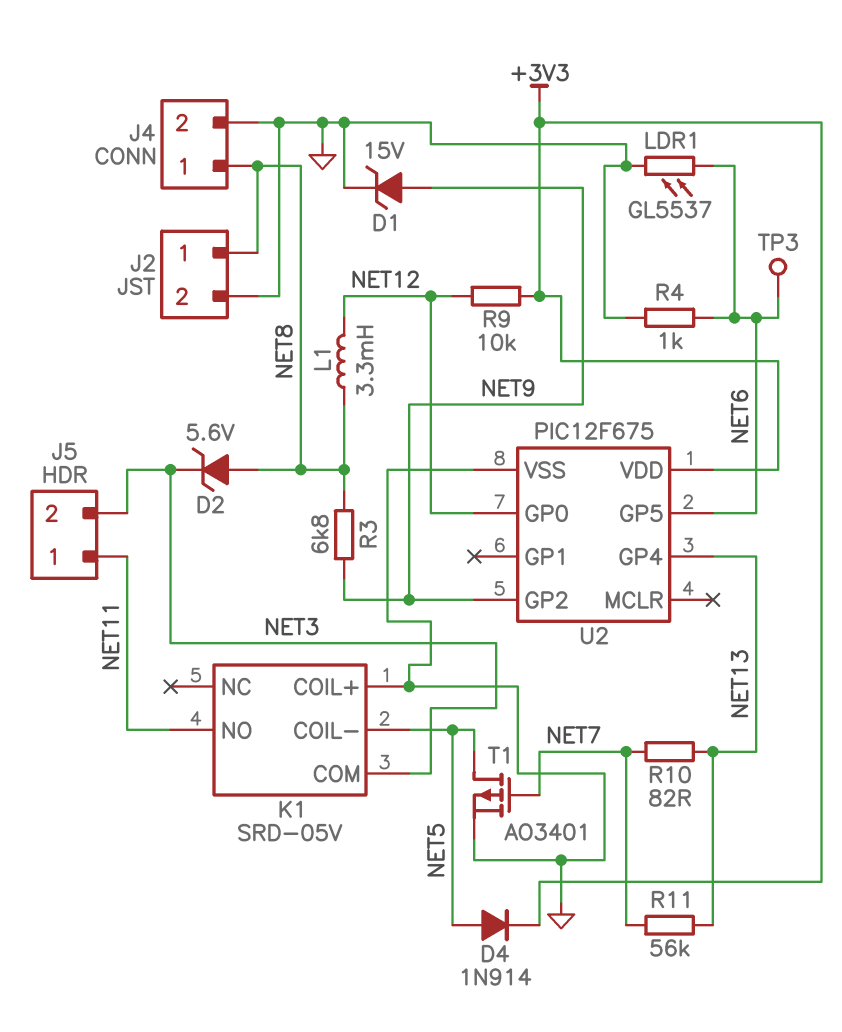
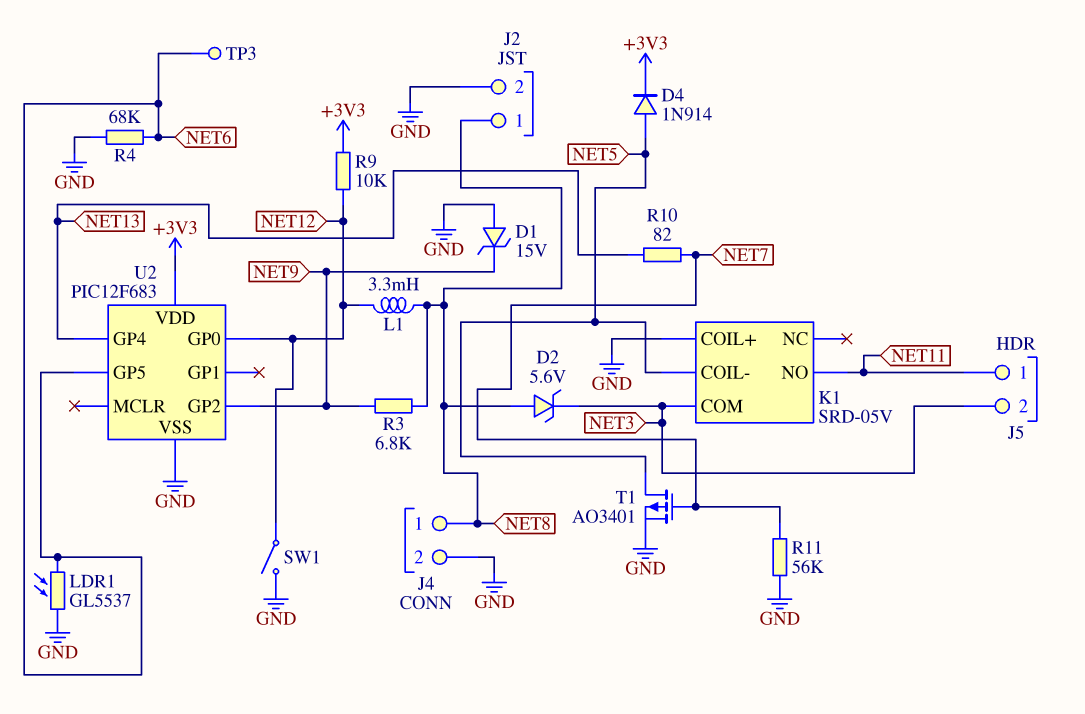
D1: zener 15V (A NET9, K GND) -> zener 15V (A GND, K NET9)
R4: 1k (GND, NET6) -> 68k (GND, NET6)
R11: 56k (NET7, NET13) -> 56k (GND, NET7)
SW1: none -> switch (GND, NET12)
U2: PIC12F675 -> PIC12F683

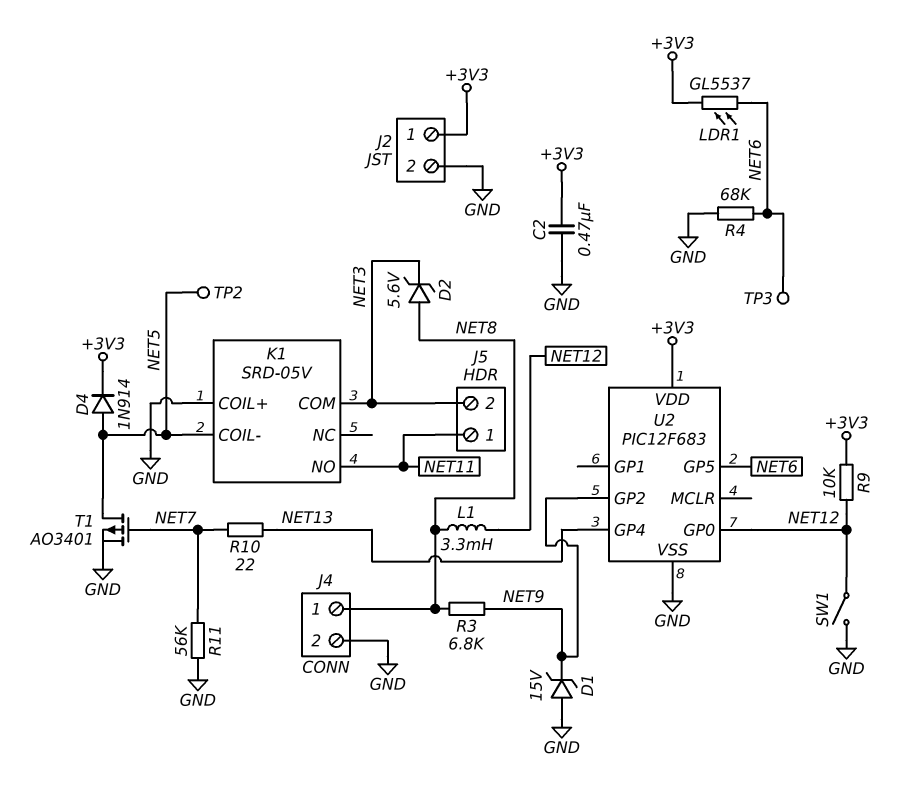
C2: none -> 470nF (+3V3, GND)
J2 pin 1: NET8 -> +3V3
LDR1: GL5537 (GND, NET6) -> GL5537 (+3V3, NET6)
R10: 82 (NET7, NET13) -> 22 (NET7, NET13)
TP2: none -> test point (NET5)

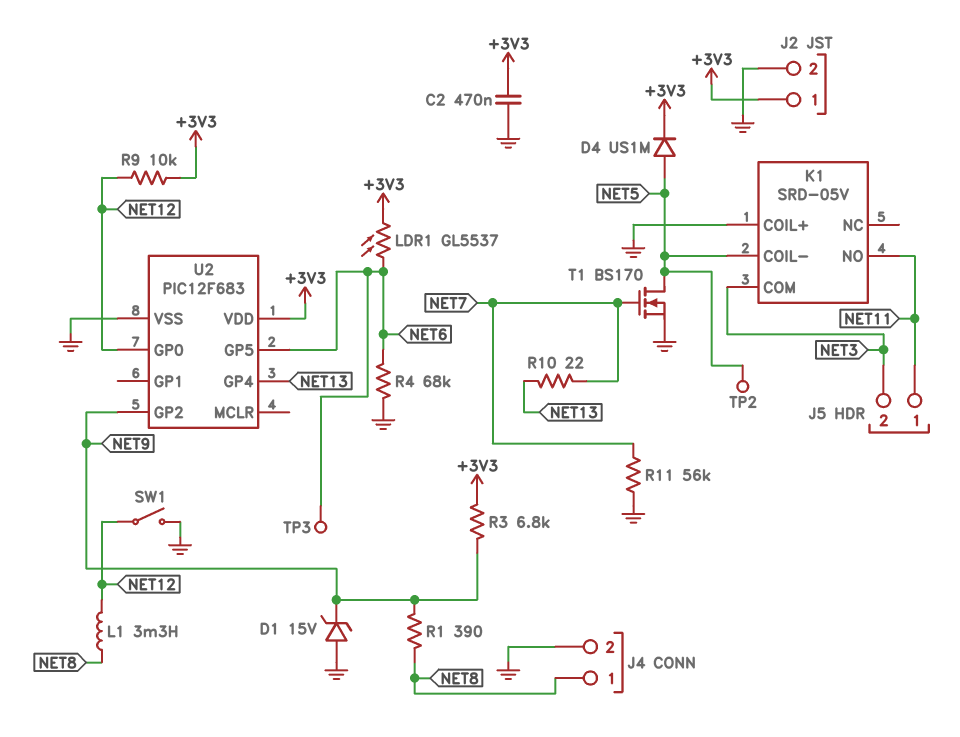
D2: zener 5.6V (A NET8, K NET3) -> none
D4: diode 1N914 (A NET5, K +3V3) -> diode US1M (A NET5, K +3V3)
R1: none -> 390 (NET8, NET9)
R3: 6.8k (NET8, NET9) -> 6.8k (+3V3, NET9)
T1: PMOS AO3401 (G NET7, D NET5, S GND) -> NMOS BS170 (G NET7, D NET5, S GND)

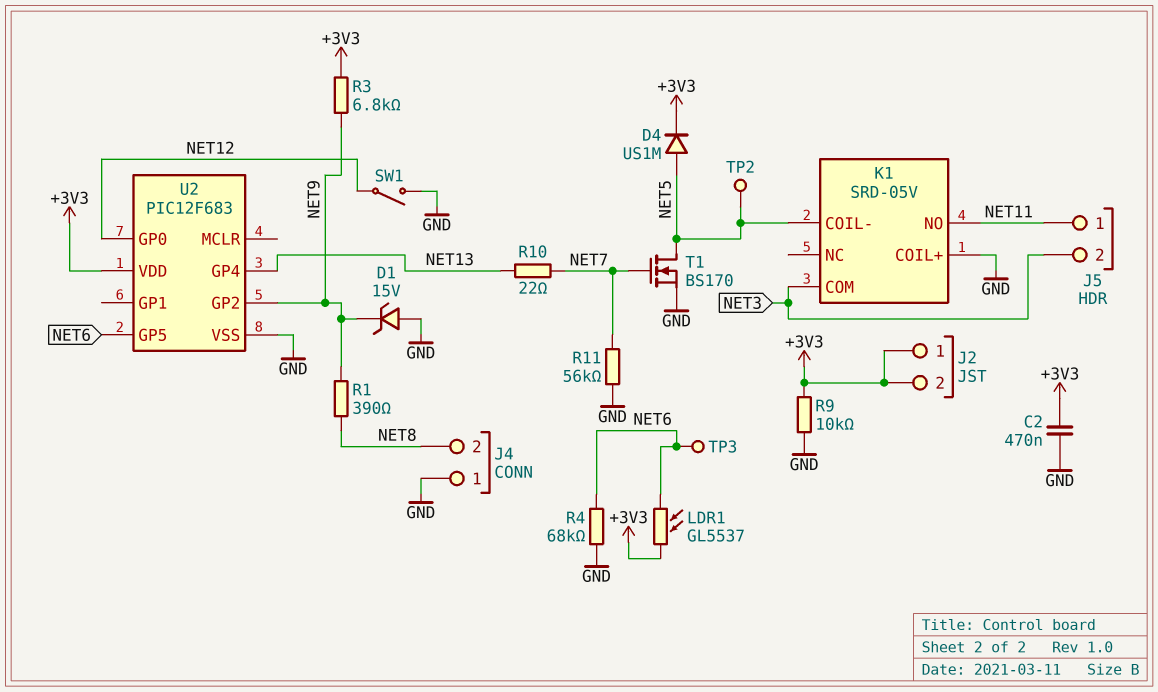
J2 pin 2: GND -> +3V3
J4 pin 1: NET8 -> GND
J4 pin 2: GND -> NET8
L1: 3.3mH (NET8, NET12) -> none
R9: 10k (+3V3, NET12) -> 10k (+3V3, GND)

